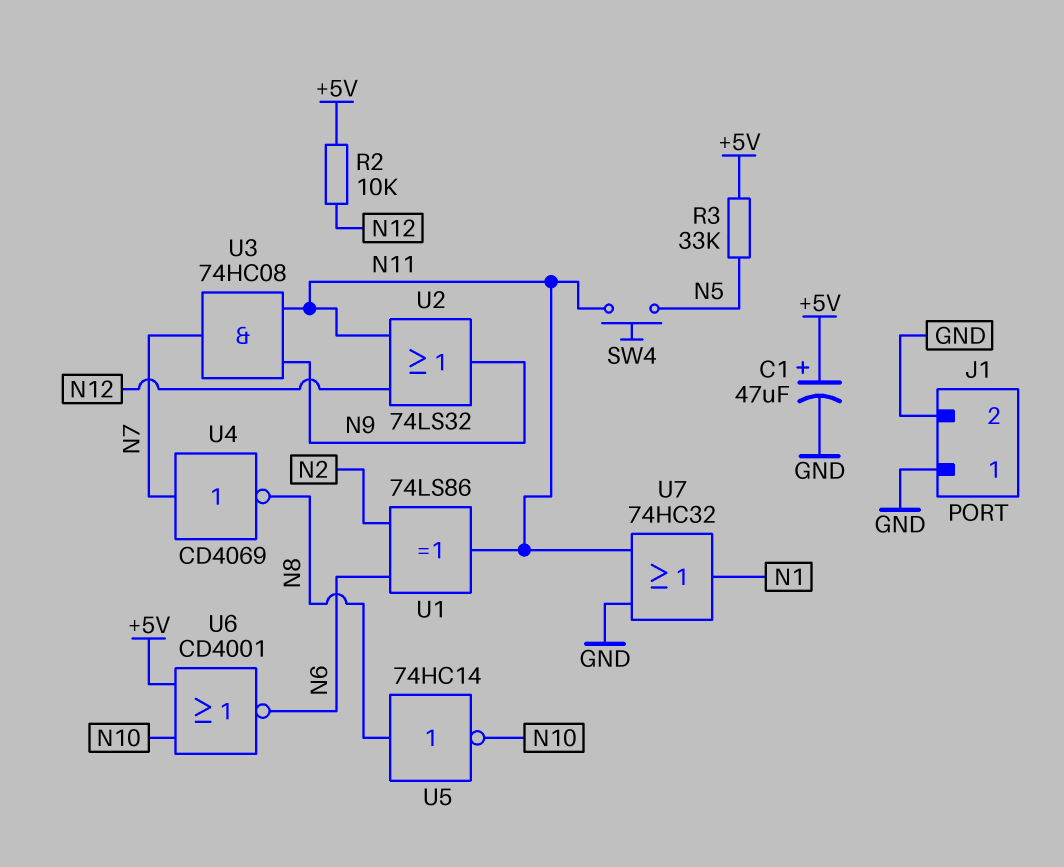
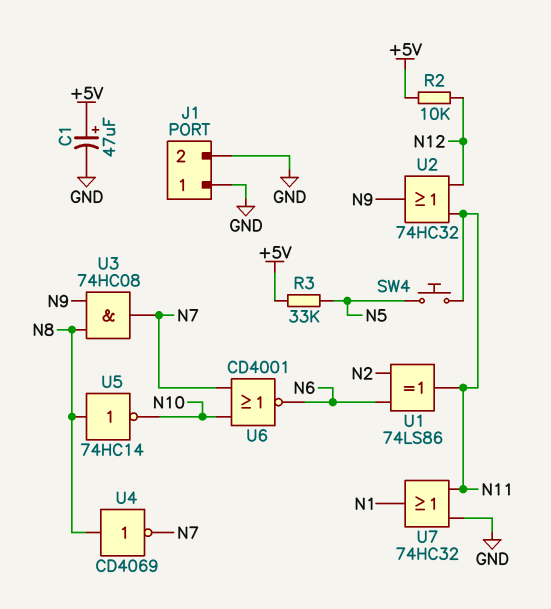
U2: OR 74LS32 (in N11, in N12, out N9) -> OR 74HC32 (in N11, in N12, out N9)
U3: AND 74HC08 (in N9, in N11, out N7) -> AND 74HC08 (in N8, in N9, out N7)
U4: NOT CD4069 (in N7, out N8) -> NOT CD4069 (in N8, out N7)
U6: NOR CD4001 (in +5V, in N10, out N6) -> NOR CD4001 (in N7, in N10, out N6)

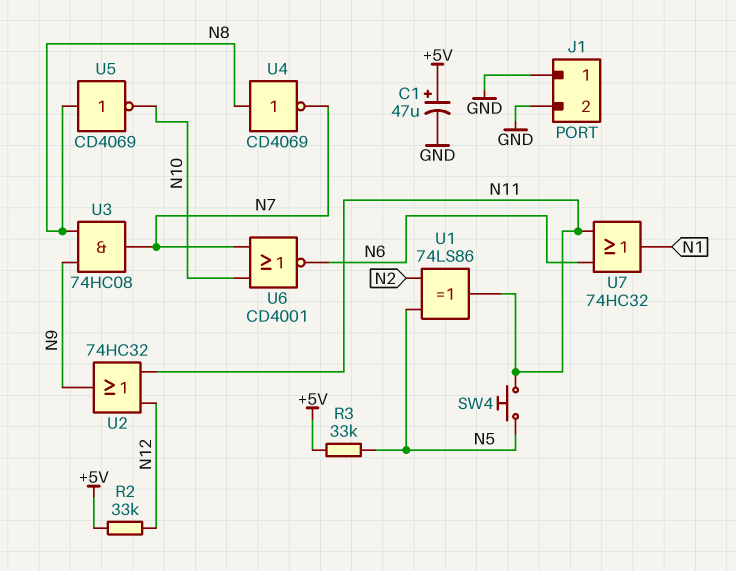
R2: 10k (+5V, N12) -> 33k (+5V, N12)
U1: XOR 74LS86 (in N2, in N6, out N11) -> XOR 74LS86 (in N2, in N5, out N11)
U5: NOT 74HC14 (in N8, out N10) -> NOT CD4069 (in N8, out N10)
U7: OR 74HC32 (in GND, in N11, out N1) -> OR 74HC32 (in N6, in N11, out N1)

